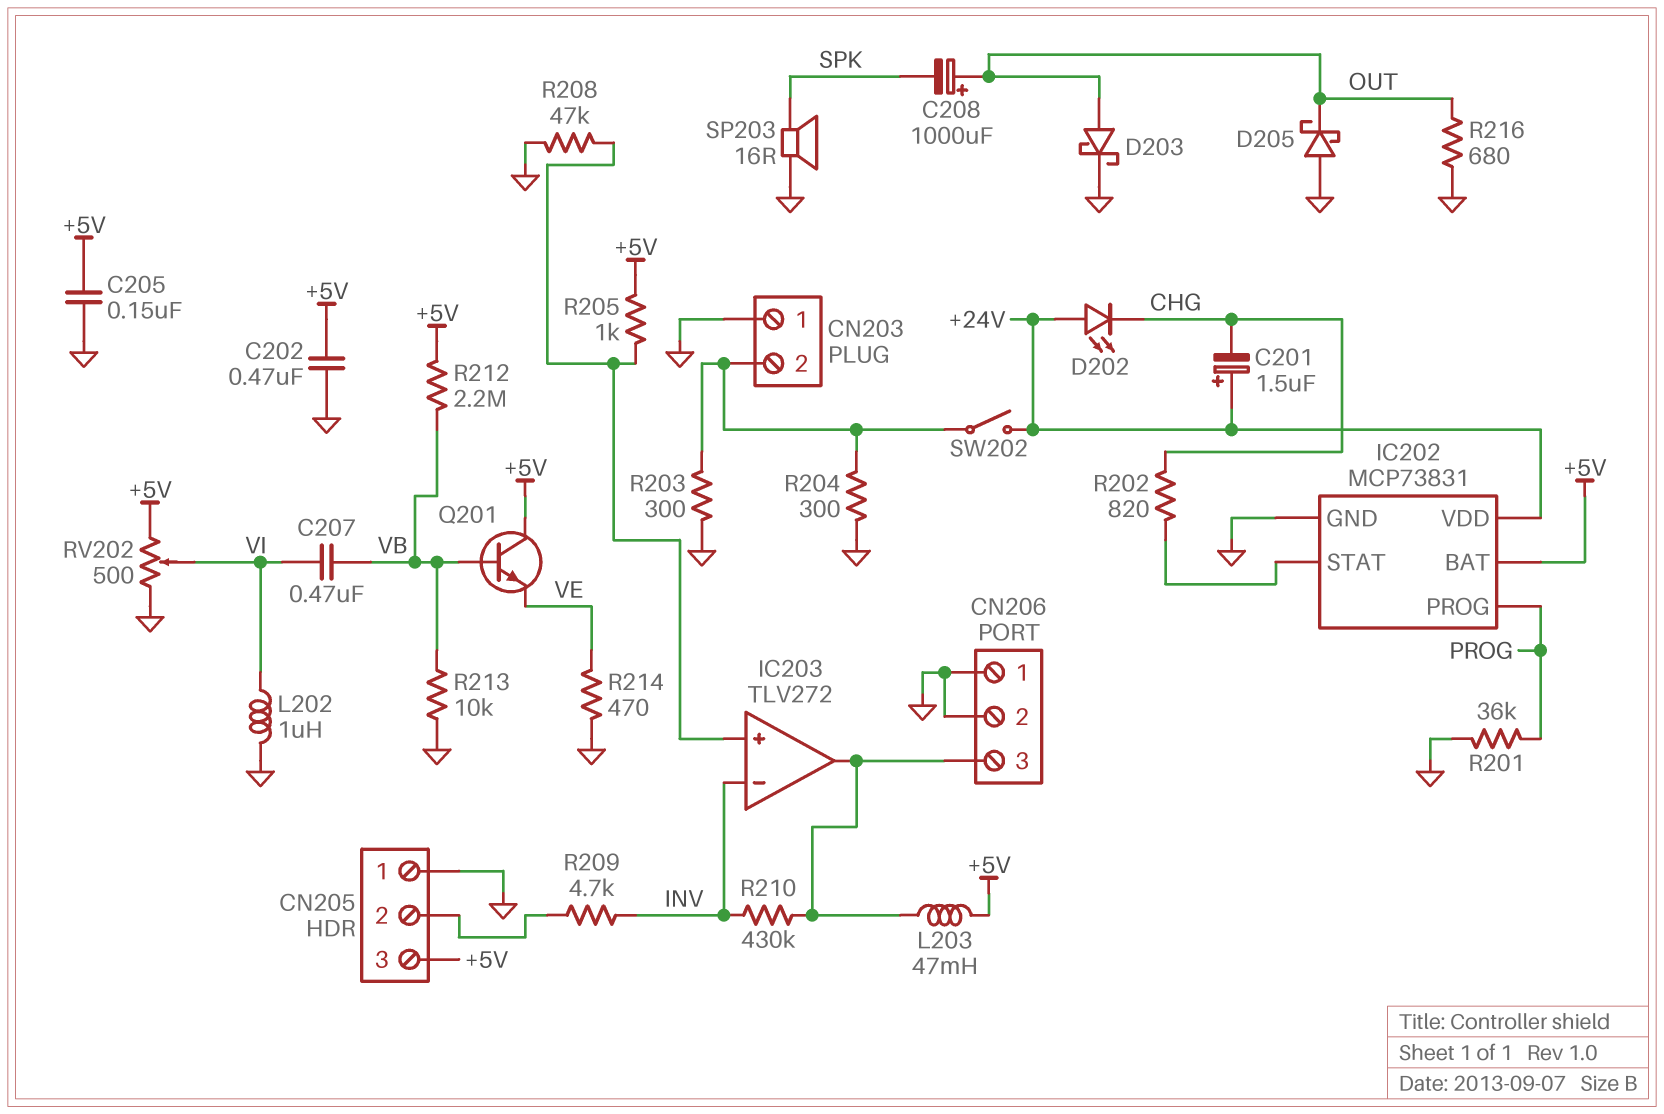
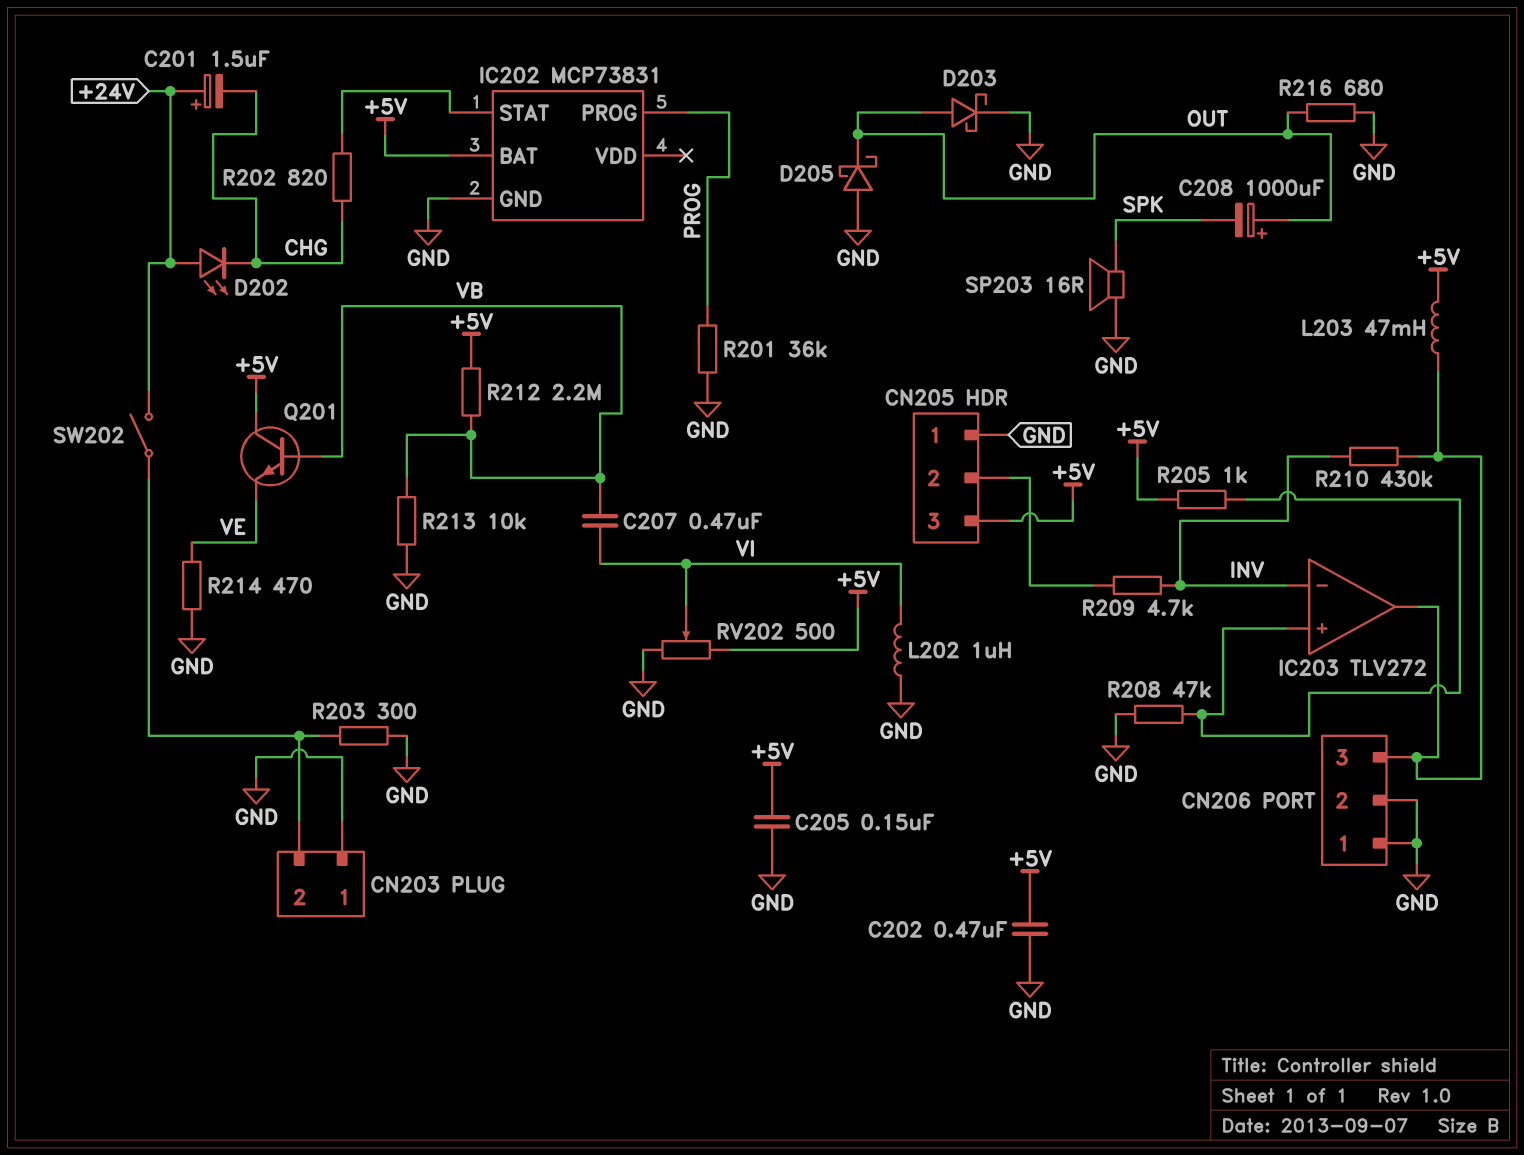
IC202 pin VDD: +24V -> none
R204: 300 (CN203/2, GND) -> none

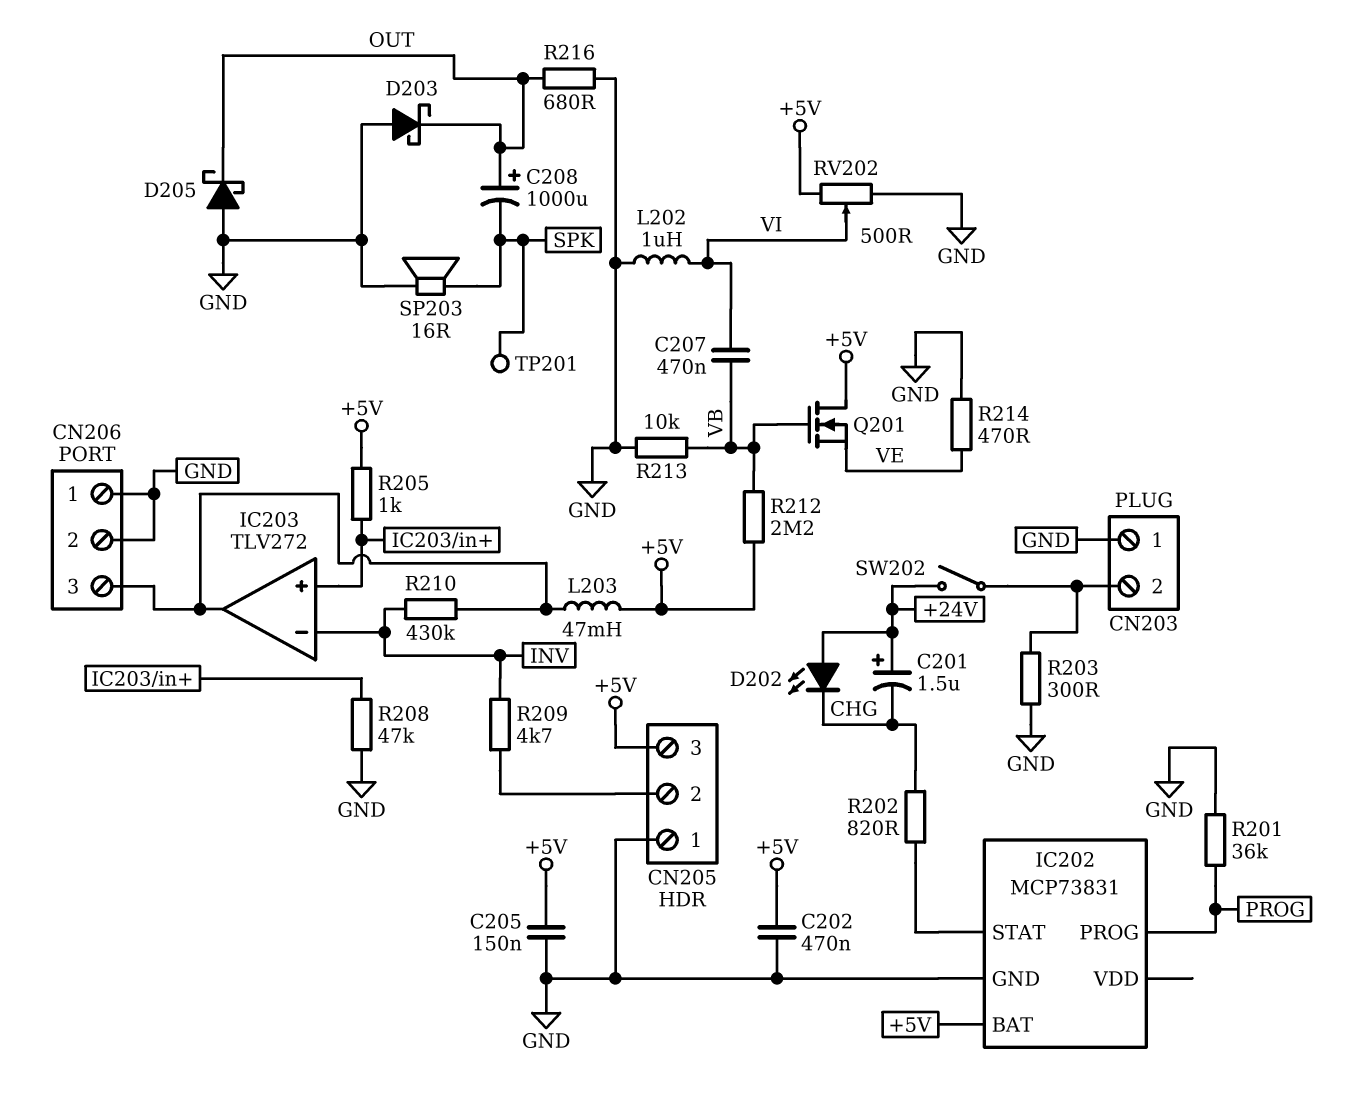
D203: schottky (A OUT, K GND) -> schottky (A GND, K OUT)
Q201: NPN (B VB, C +5V, E VE) -> NMOS (G VB, D +5V, S VE)
TP201: none -> test point (SPK)

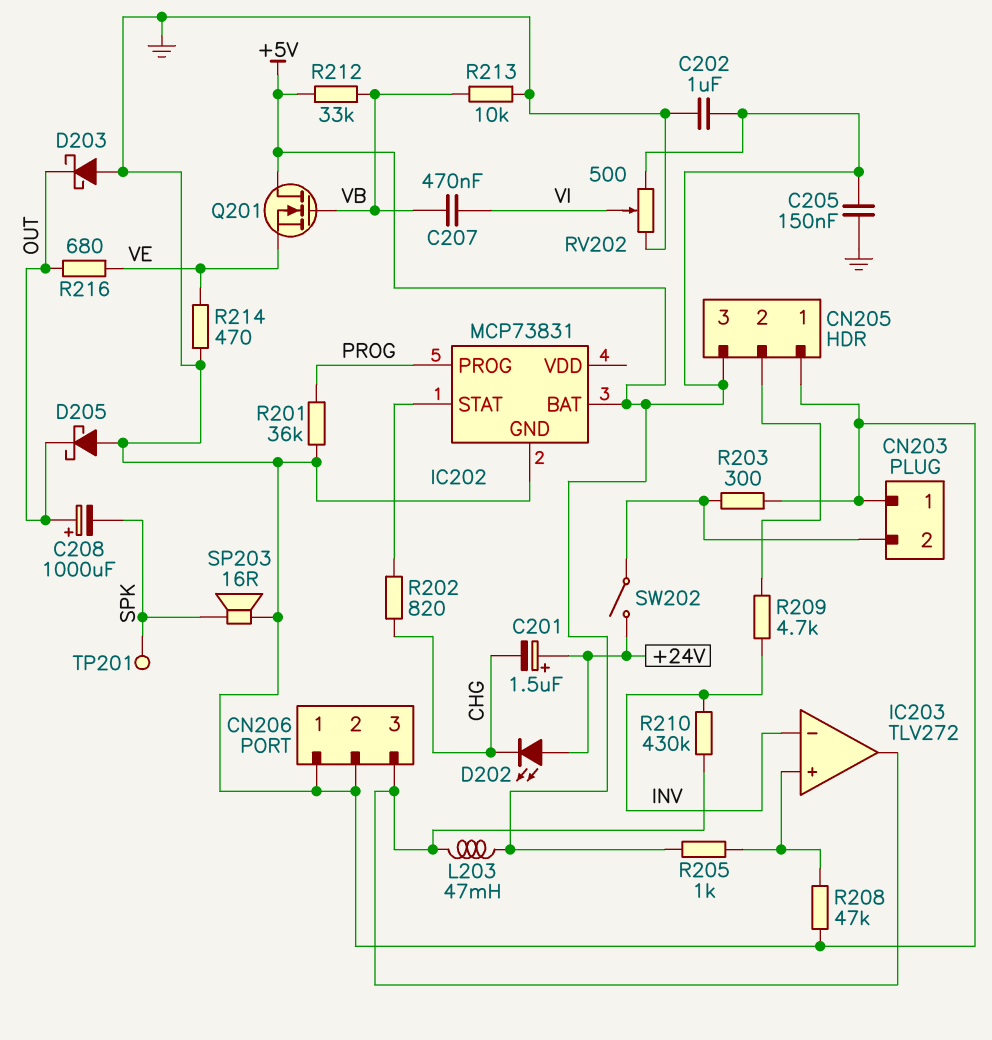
C202: 470nF (+5V, GND) -> 1uF (+5V, GND)
L202: 1uH (GND, VI) -> none
R212: 2.2M (+5V, VB) -> 33k (+5V, VB)
R216: 680 (GND, OUT) -> 680 (OUT, VE)

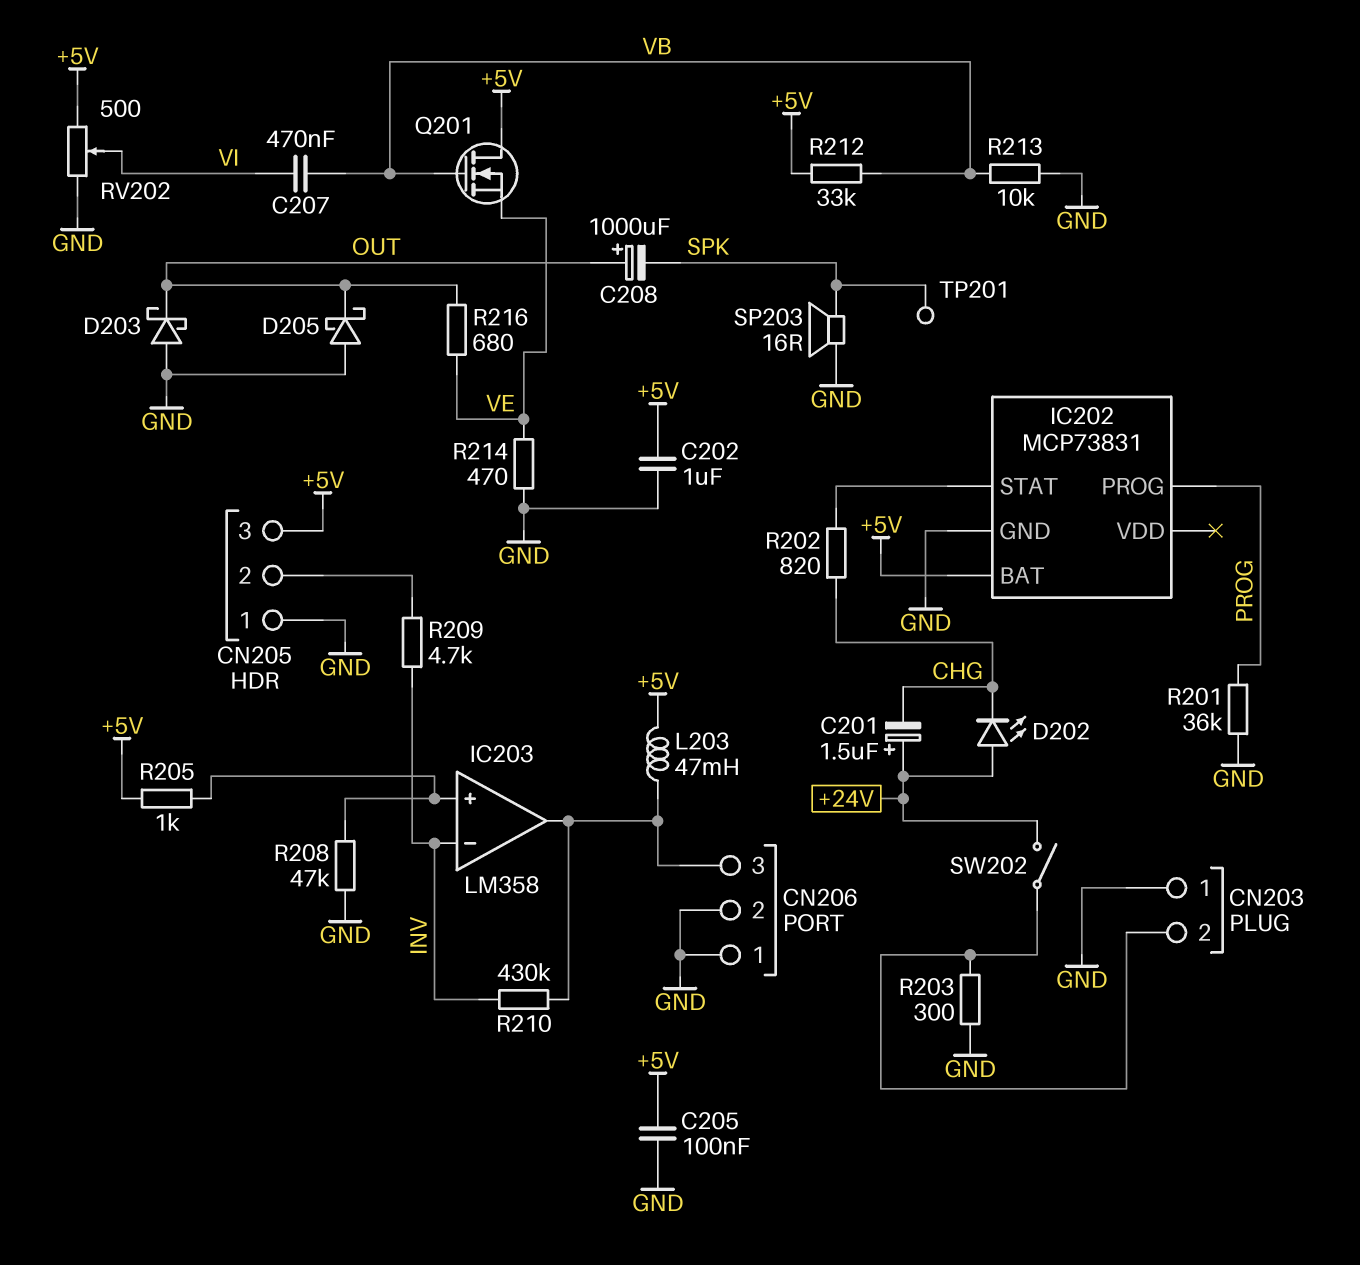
C205: 150nF (+5V, GND) -> 100nF (+5V, GND)
IC203: TLV272 -> LM358

